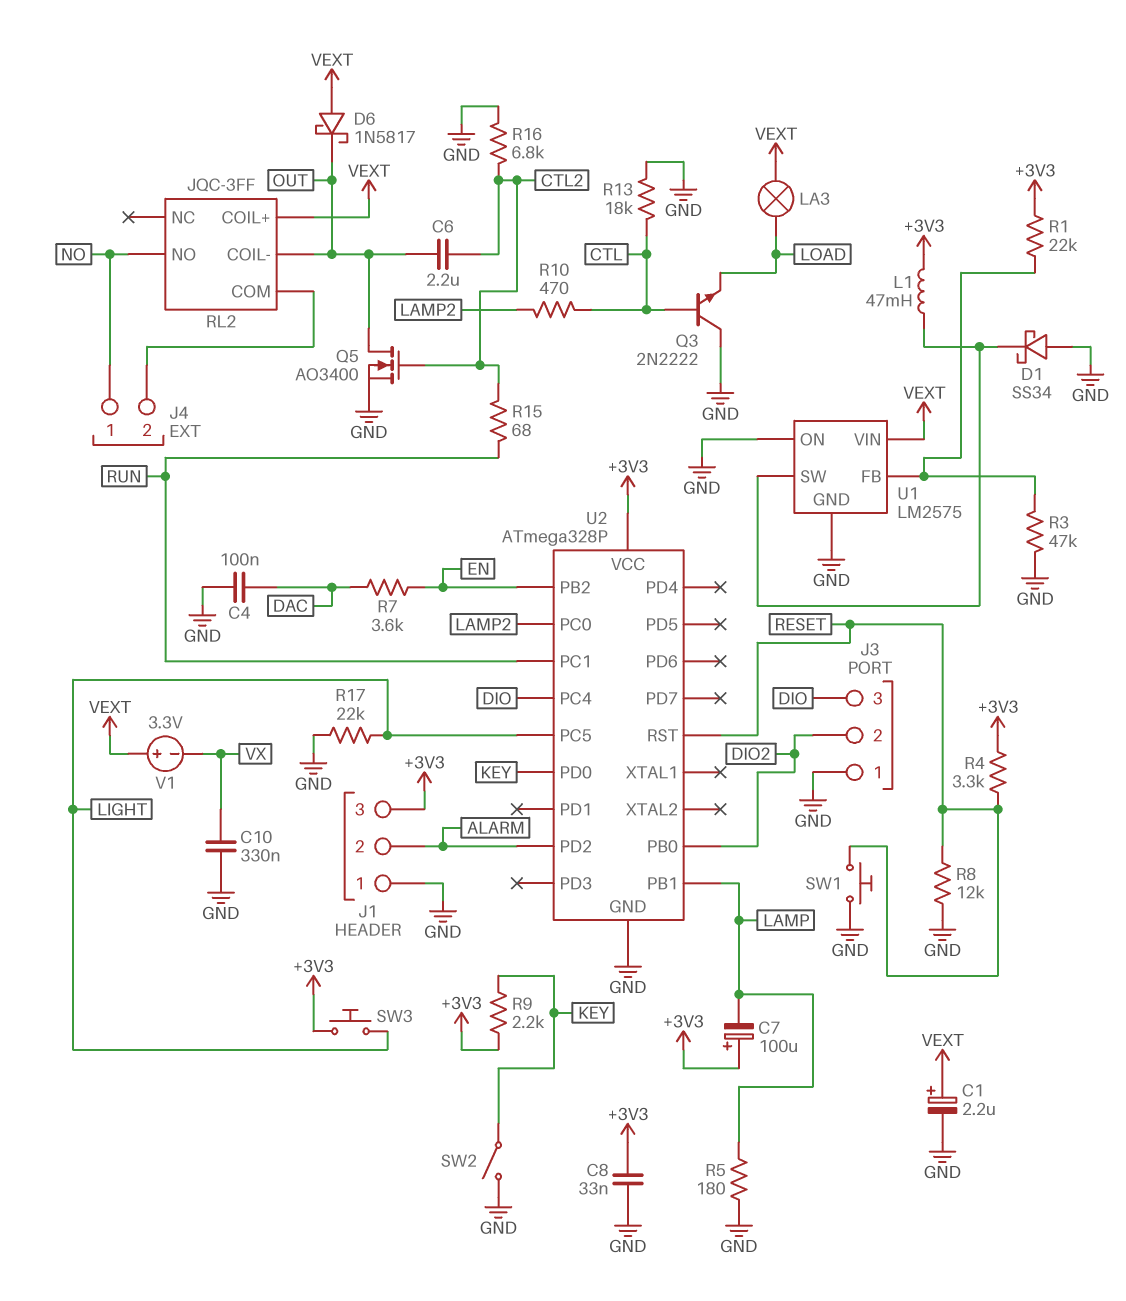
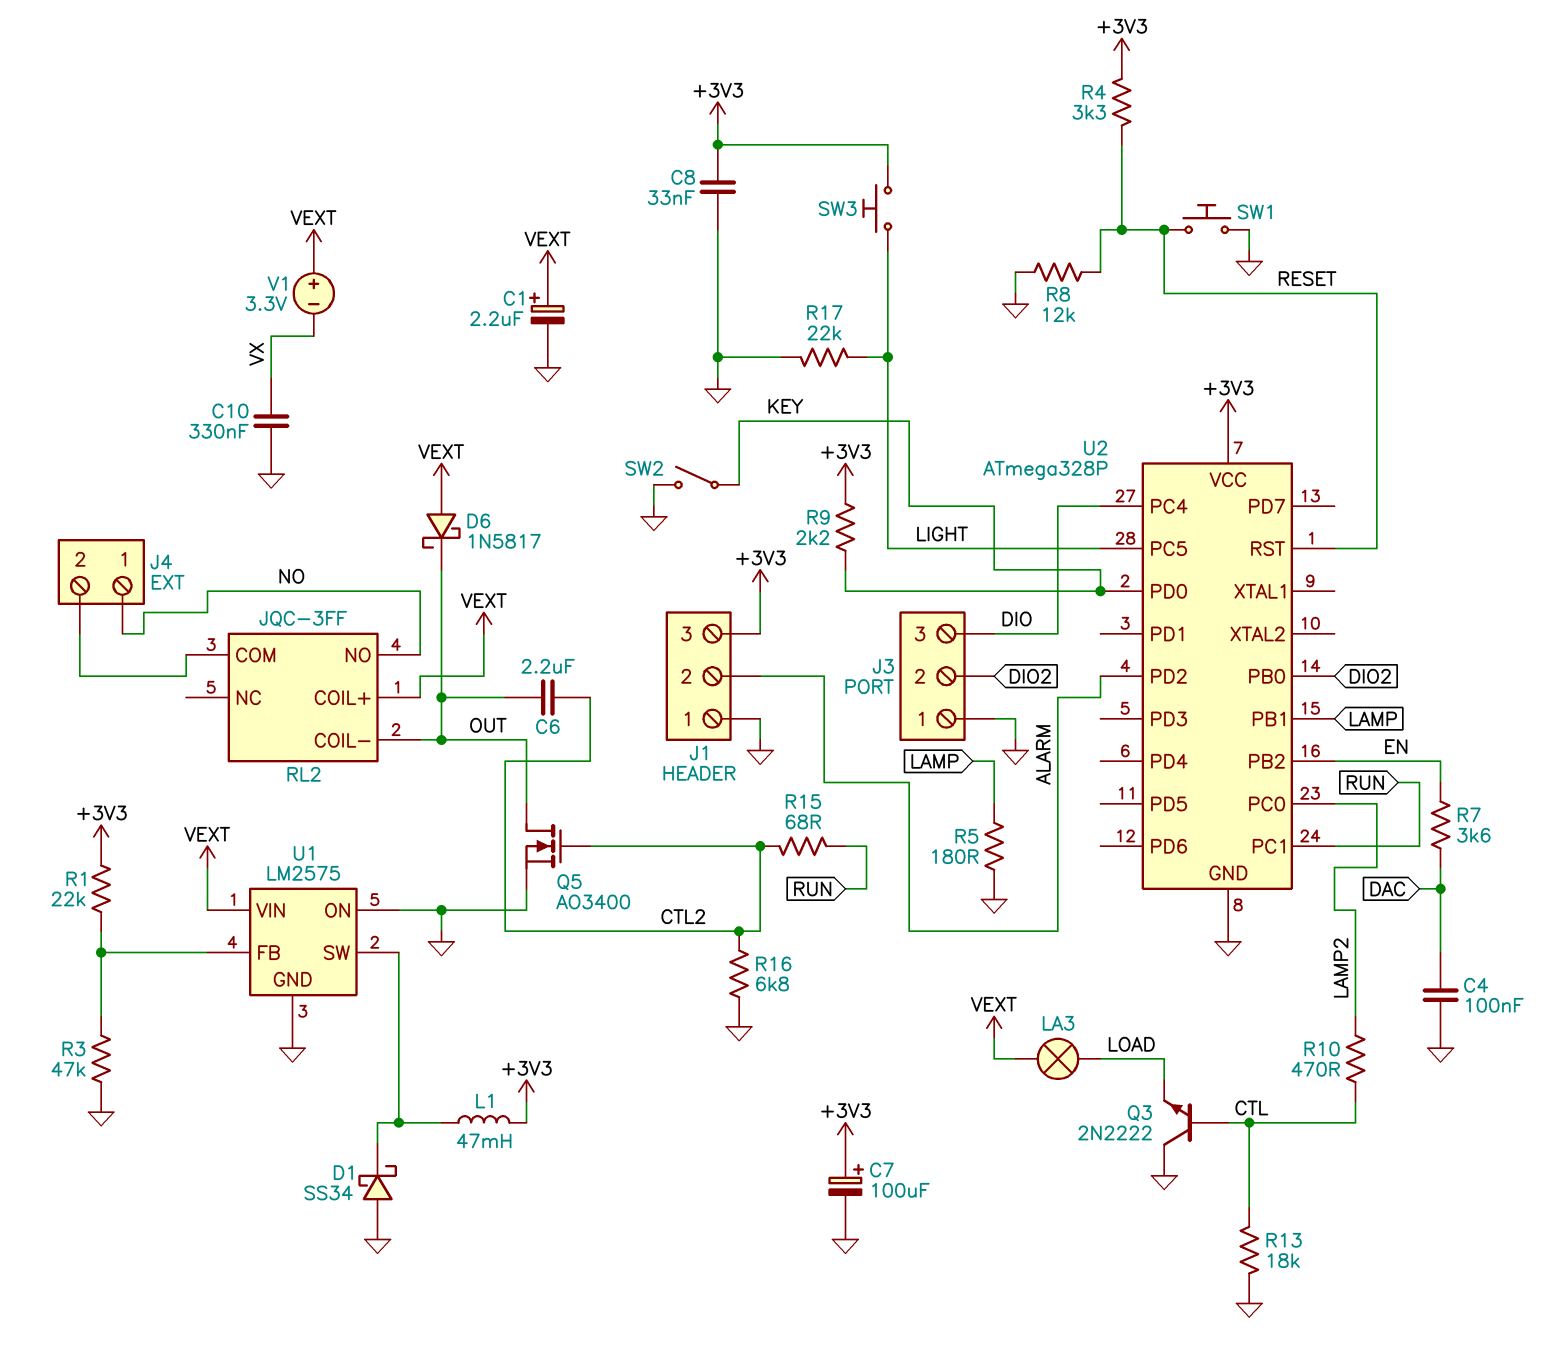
C7: 100uF (plus +3V3, minus LAMP) -> 100uF (plus +3V3, minus GND)

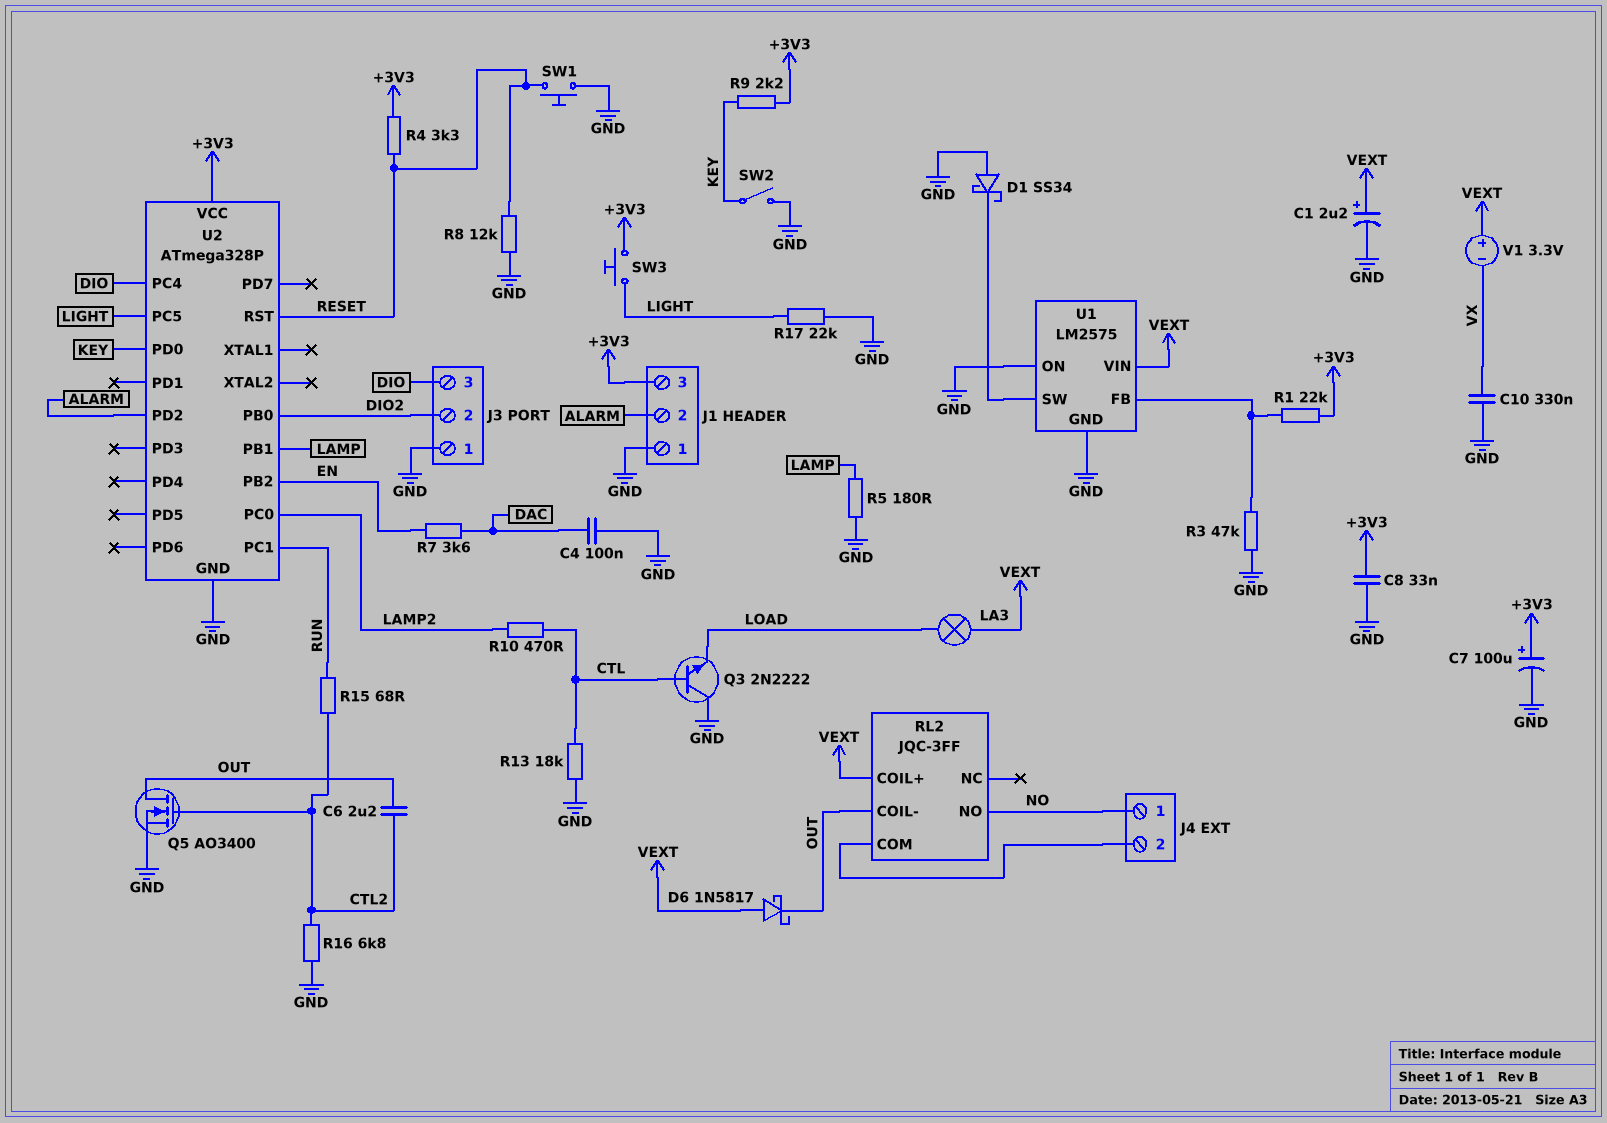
L1: 47mH (+3V3, U1/SW) -> none

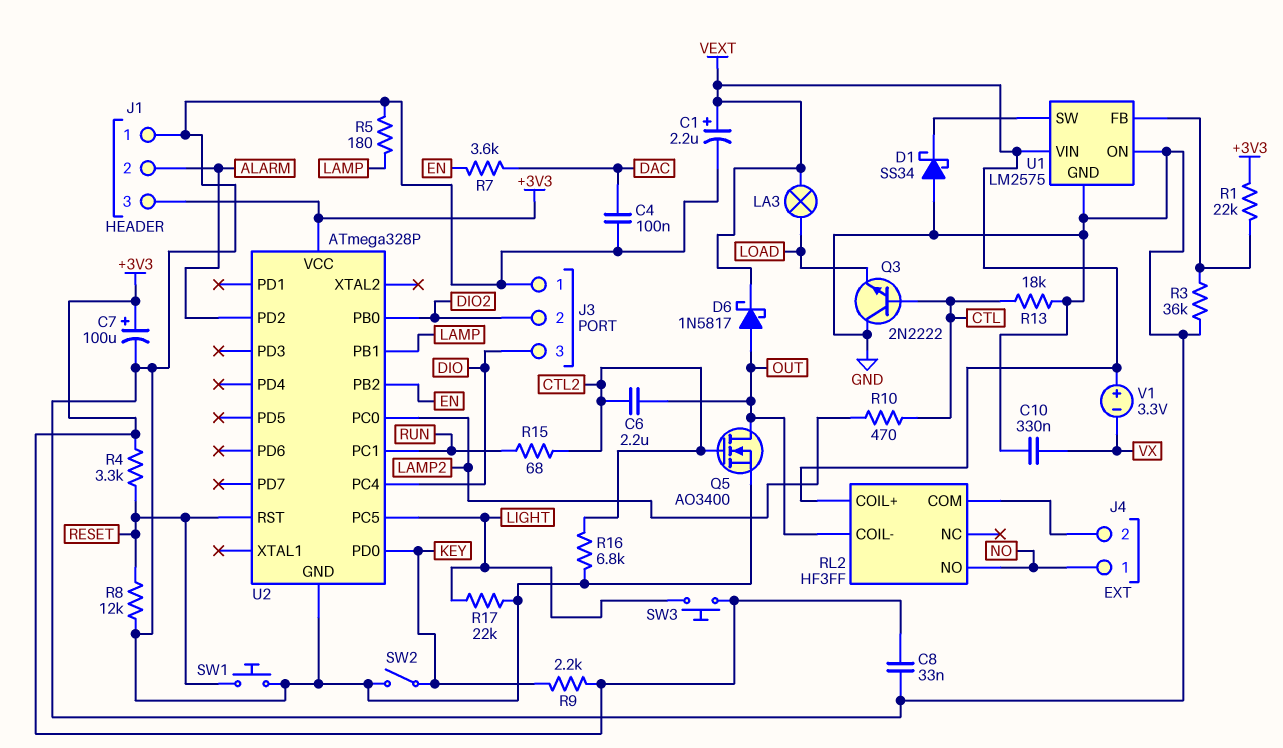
D6: schottky 1N5817 (A VEXT, K OUT) -> schottky 1N5817 (A OUT, K VEXT)
R3: 47k (GND, U1/FB) -> 36k (GND, U1/FB)
RL2: JQC-3FF -> HF3FF

